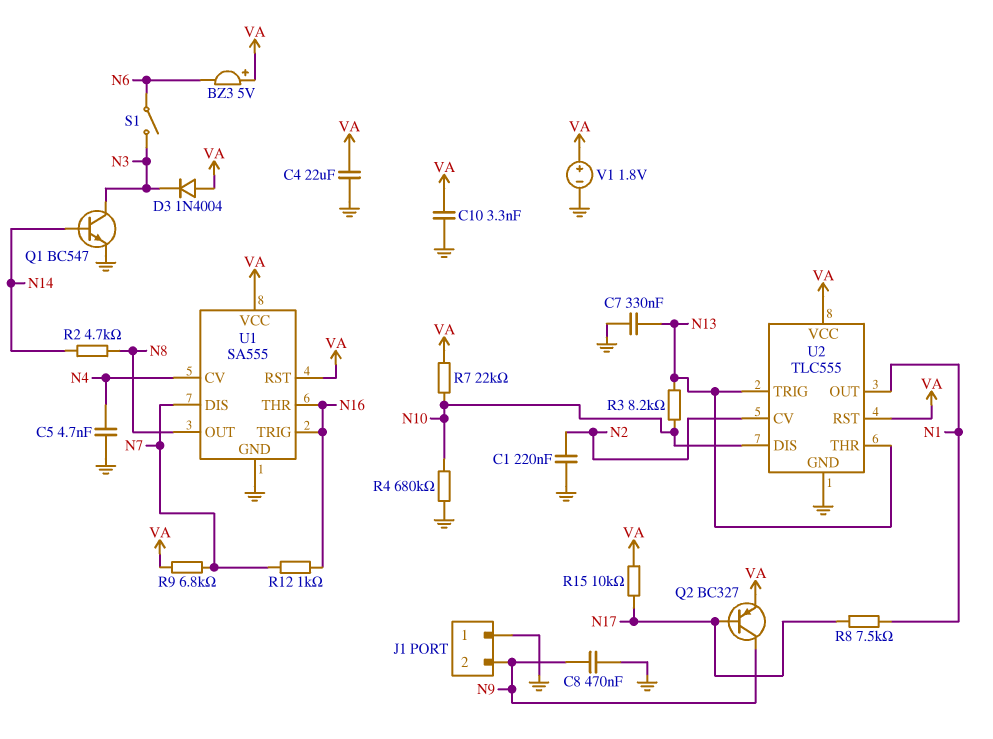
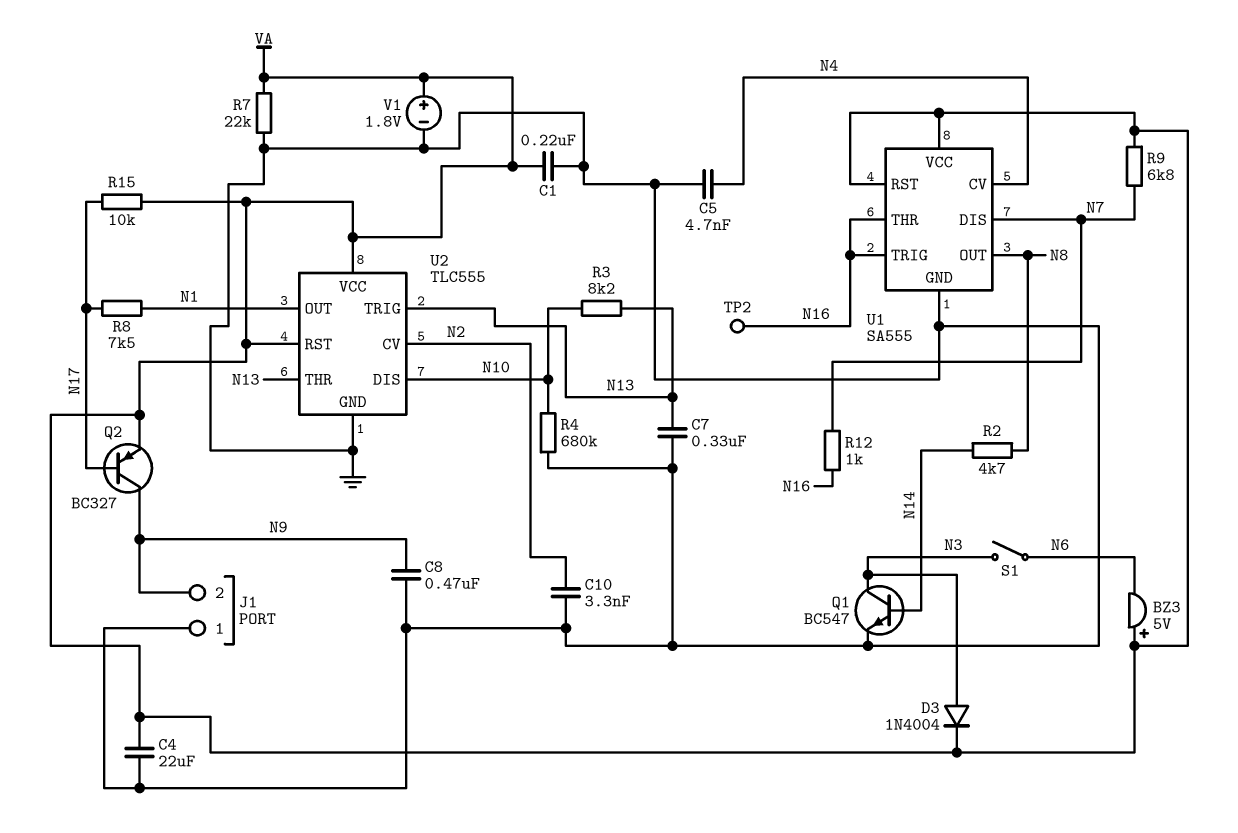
C1: 220nF (GND, N2) -> 220nF (GND, VA)
C10: 3.3nF (GND, VA) -> 3.3nF (GND, N2)
D3: diode 1N4004 (A VA, K N3) -> diode 1N4004 (A N3, K VA)
R7: 22k (N10, VA) -> 22k (GND, VA)
TP2: none -> test point (N16)

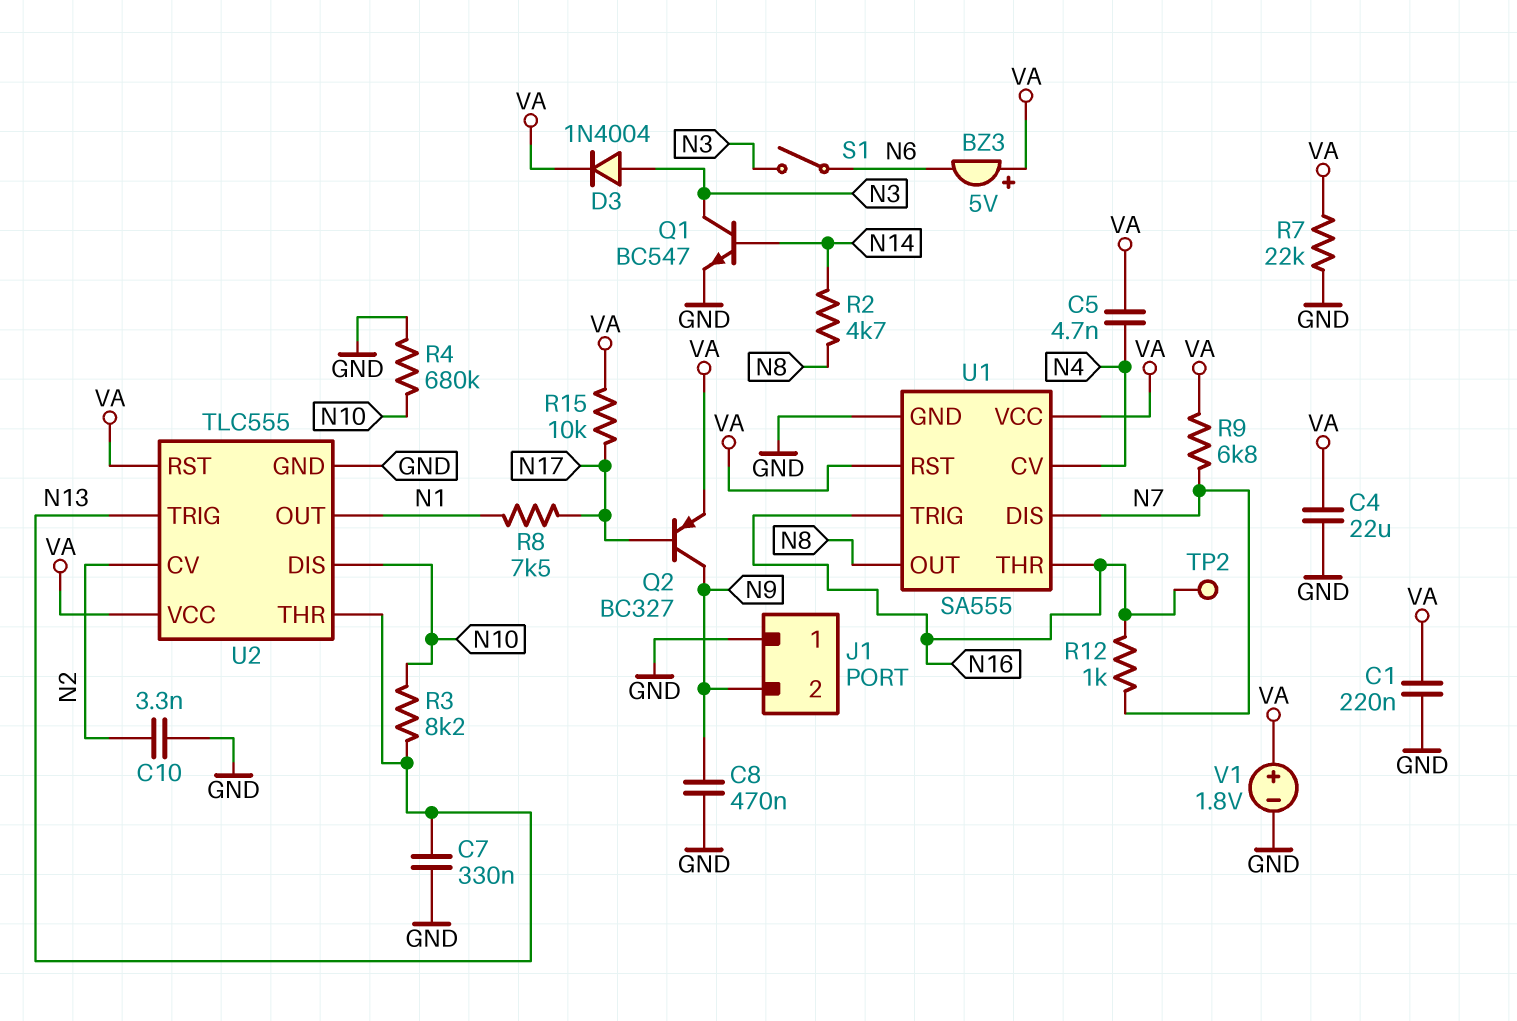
C5: 4.7nF (GND, N4) -> 4.7nF (N4, VA)

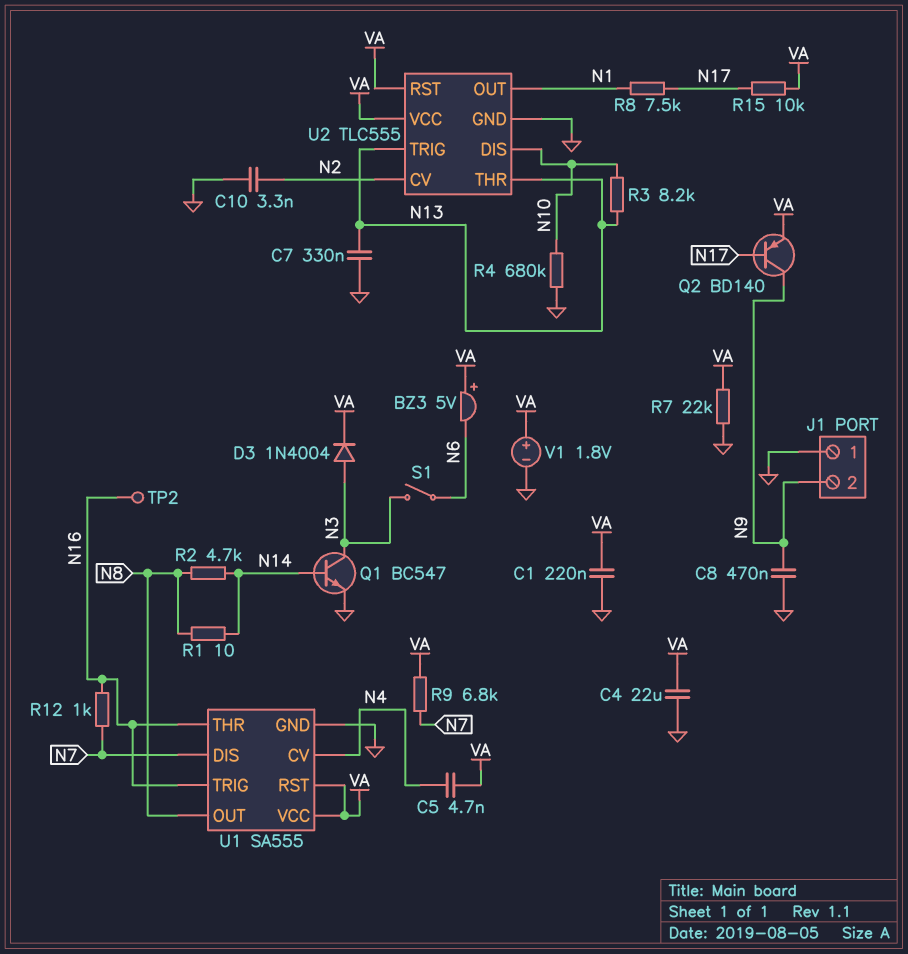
Q2: PNP BC327 (B N17, C N9, E VA) -> PNP BD140 (B N17, C N9, E VA)
R1: none -> 10 (N8, N14)

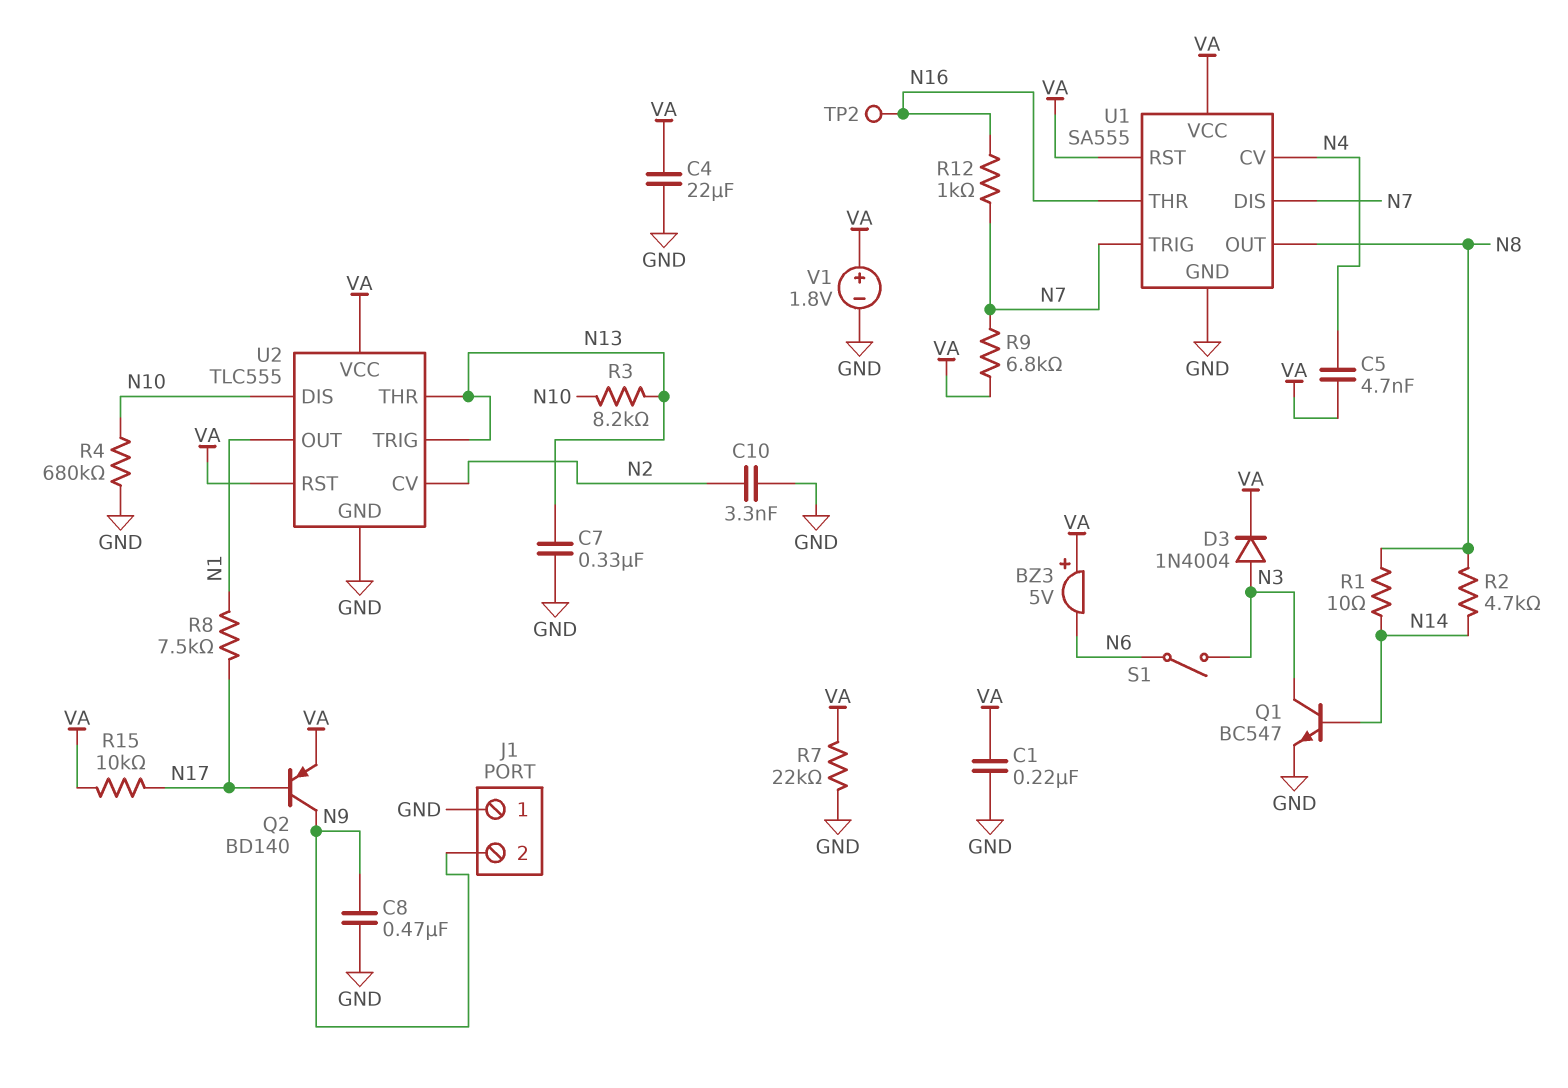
U1 pin TRIG: N16 -> N7

